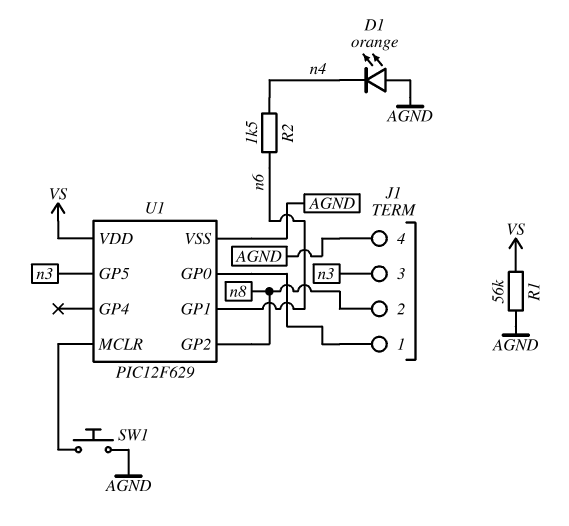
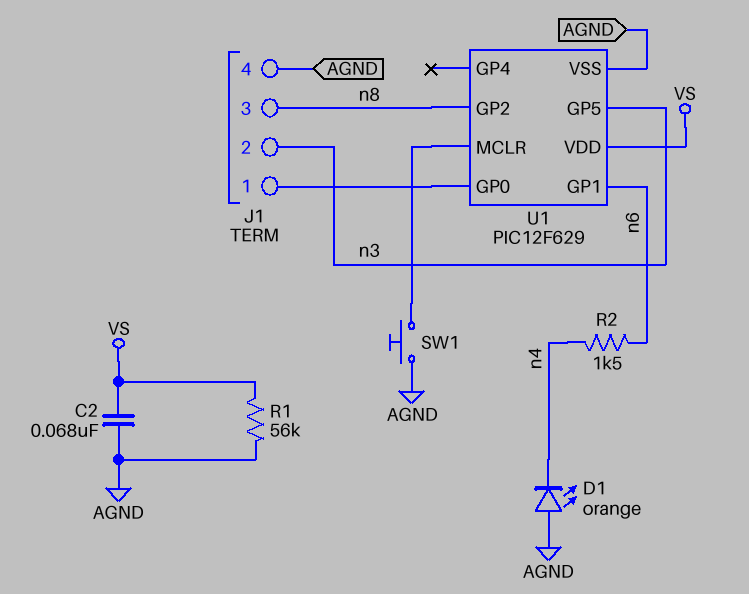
C2: none -> 68nF (AGND, VS)
J1 pin 2: n8 -> n3
J1 pin 3: n3 -> n8

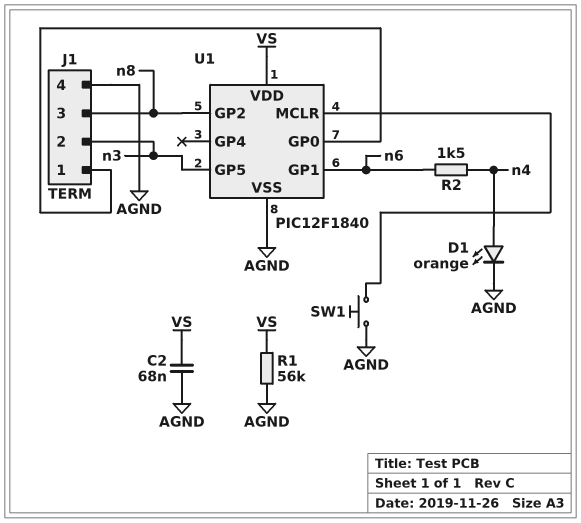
D1: LED orange (A AGND, K n4) -> LED orange (A n4, K AGND)
U1: PIC12F629 -> PIC12F1840

